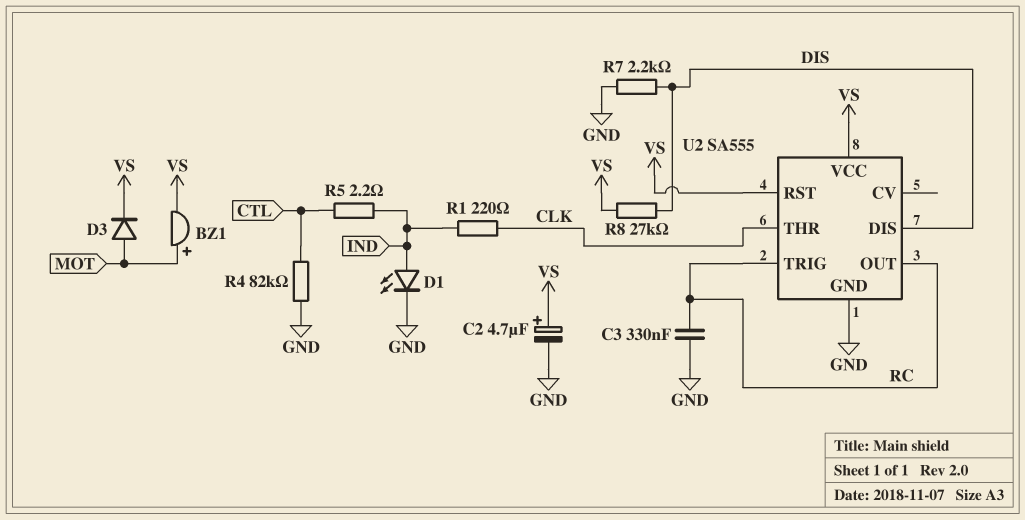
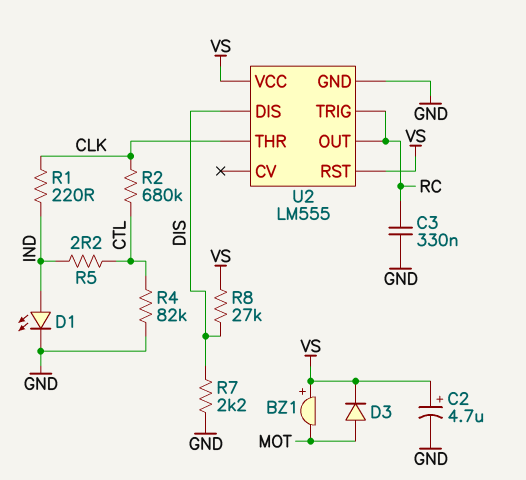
BZ1: buzzer (plus MOT, minus VS) -> buzzer (plus VS, minus MOT)
R2: none -> 680k (CLK, CTL)
U2: SA555 -> LM555

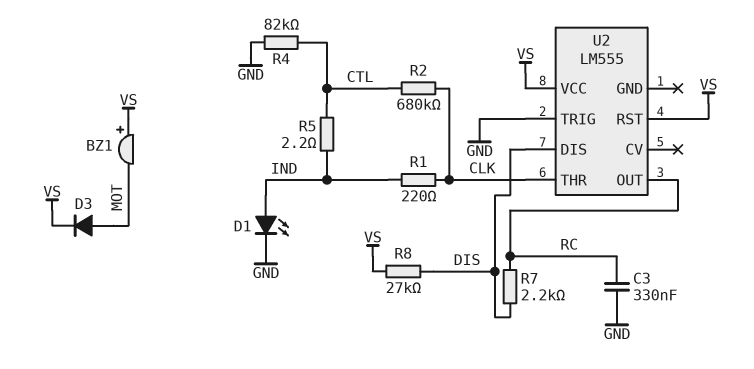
C2: 4.7uF (plus VS, minus GND) -> none
R7: 2.2k (DIS, GND) -> 2.2k (DIS, RC)
U2 pin GND: GND -> none
U2 pin TRIG: RC -> GND

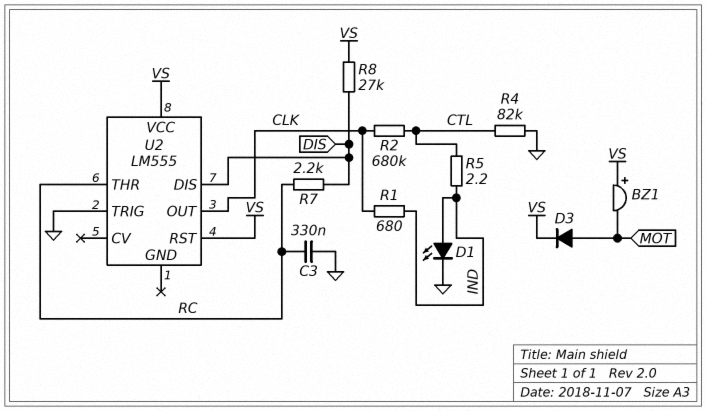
R1: 220 (CLK, IND) -> 680 (CLK, IND)
U2 pin OUT: RC -> CLK
U2 pin THR: CLK -> RC

